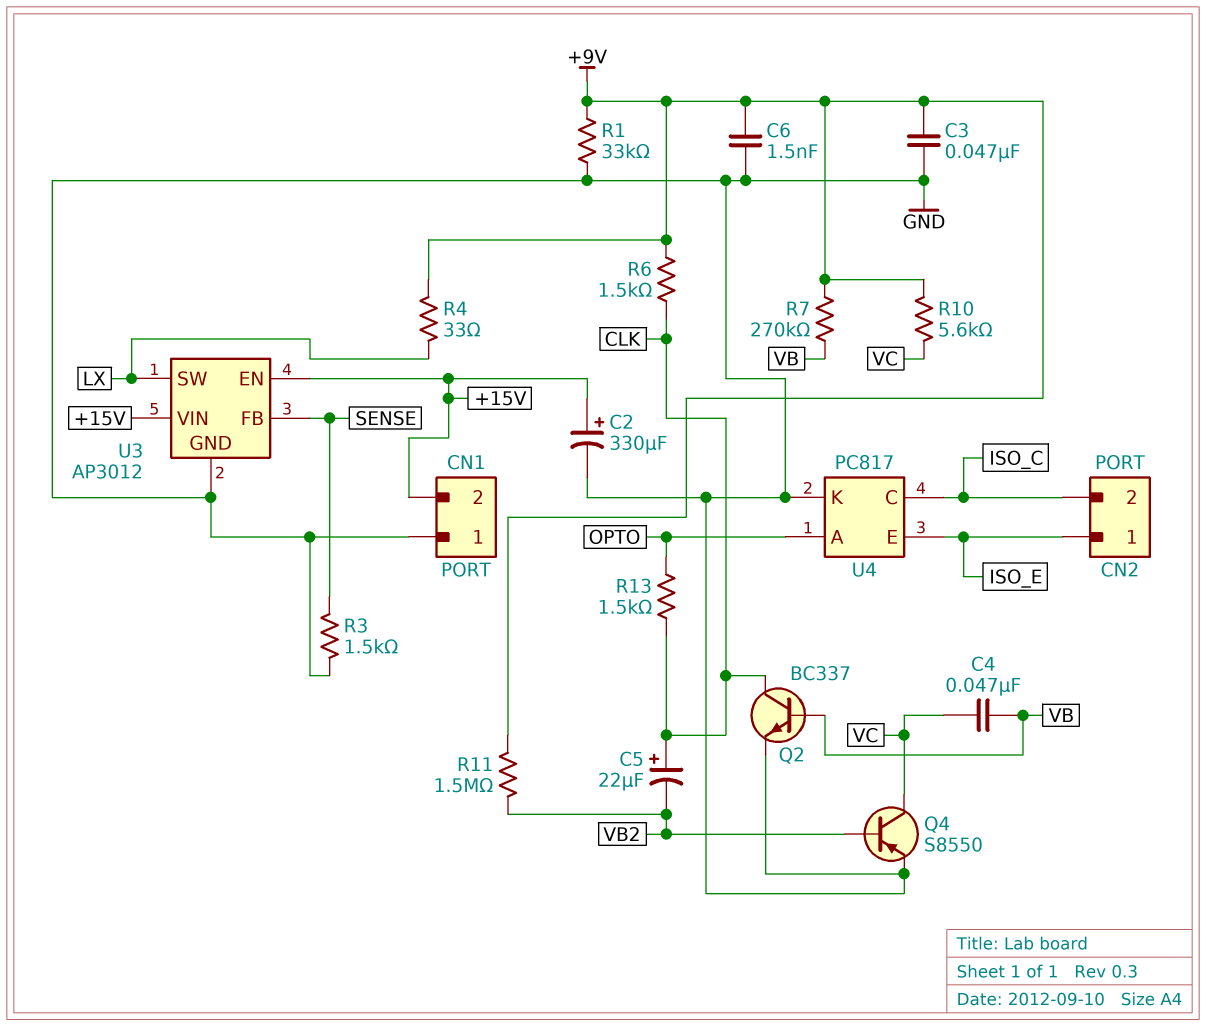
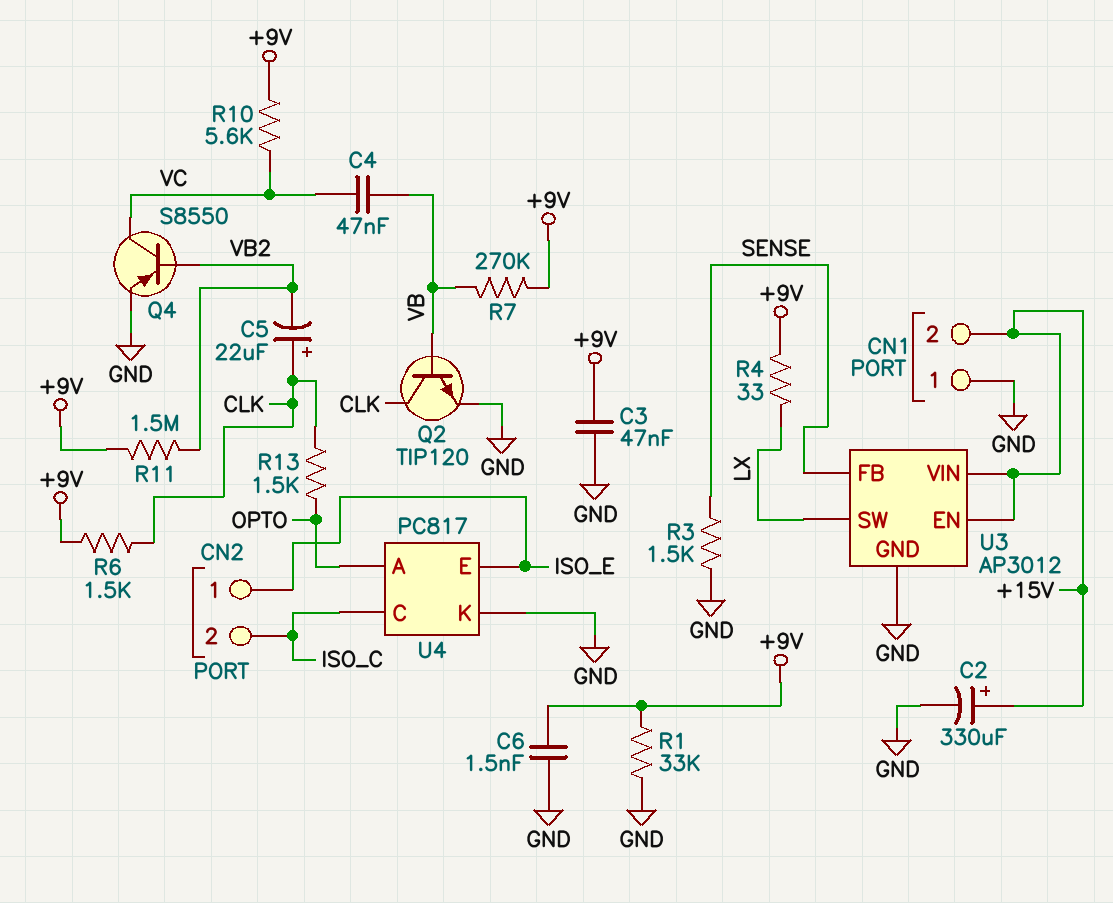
Q2: NPN BC337 (B VB, C CLK, E GND) -> NPN TIP120 (B VB, C CLK, E GND)

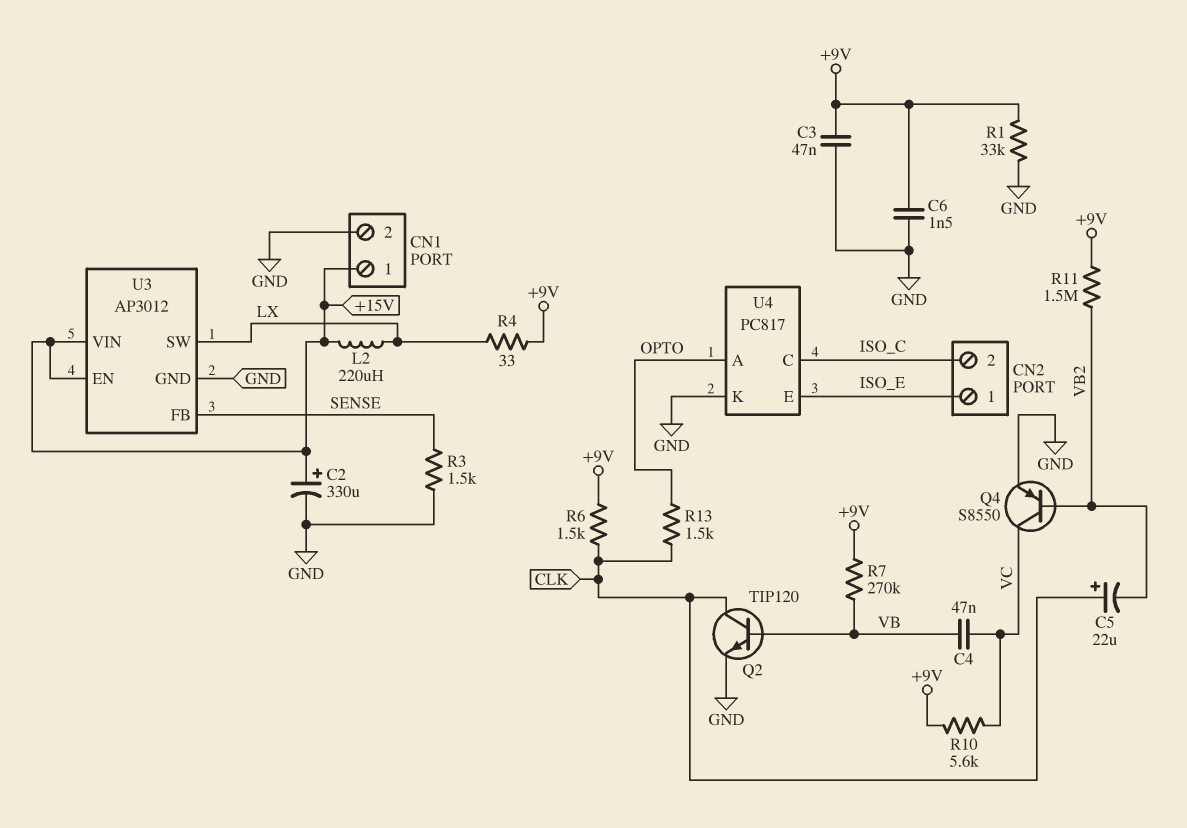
CN1 pin 1: GND -> +15V
CN1 pin 2: +15V -> GND
L2: none -> 220uH (+15V, LX)

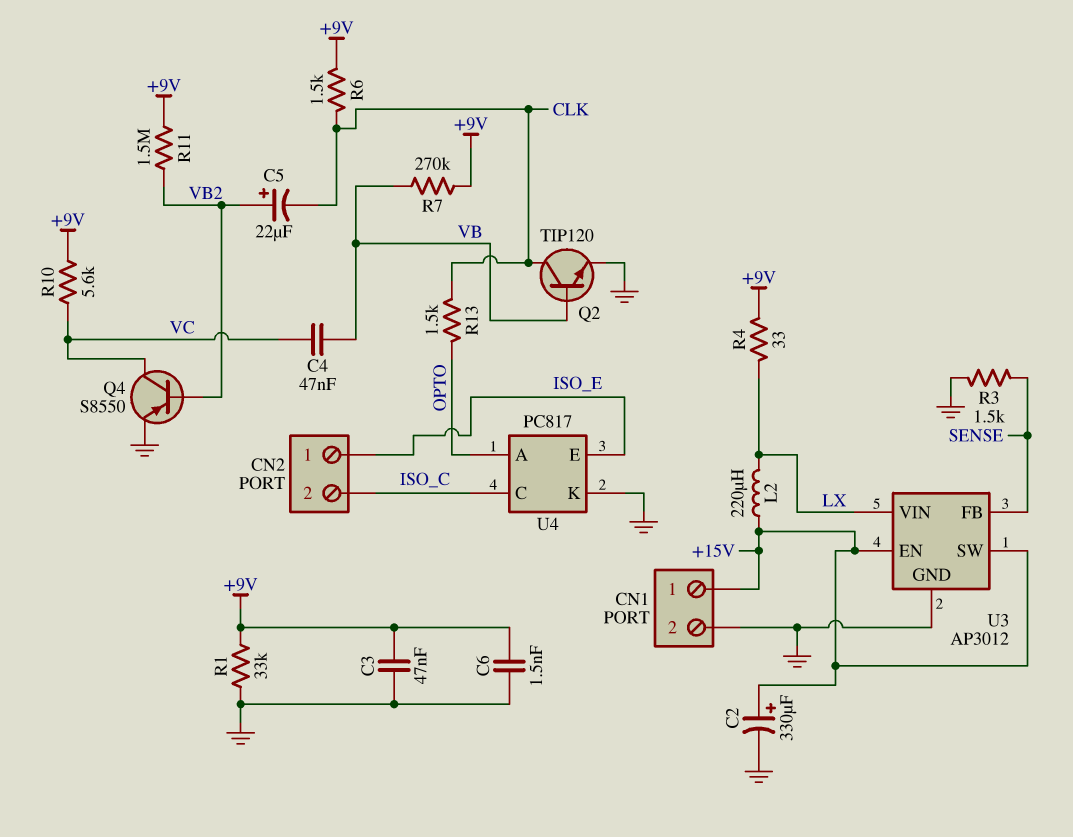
C5: 22uF (plus CLK, minus VB2) -> 22uF (plus VB2, minus CLK)
U3 pin SW: LX -> +15V
U3 pin VIN: +15V -> LX

